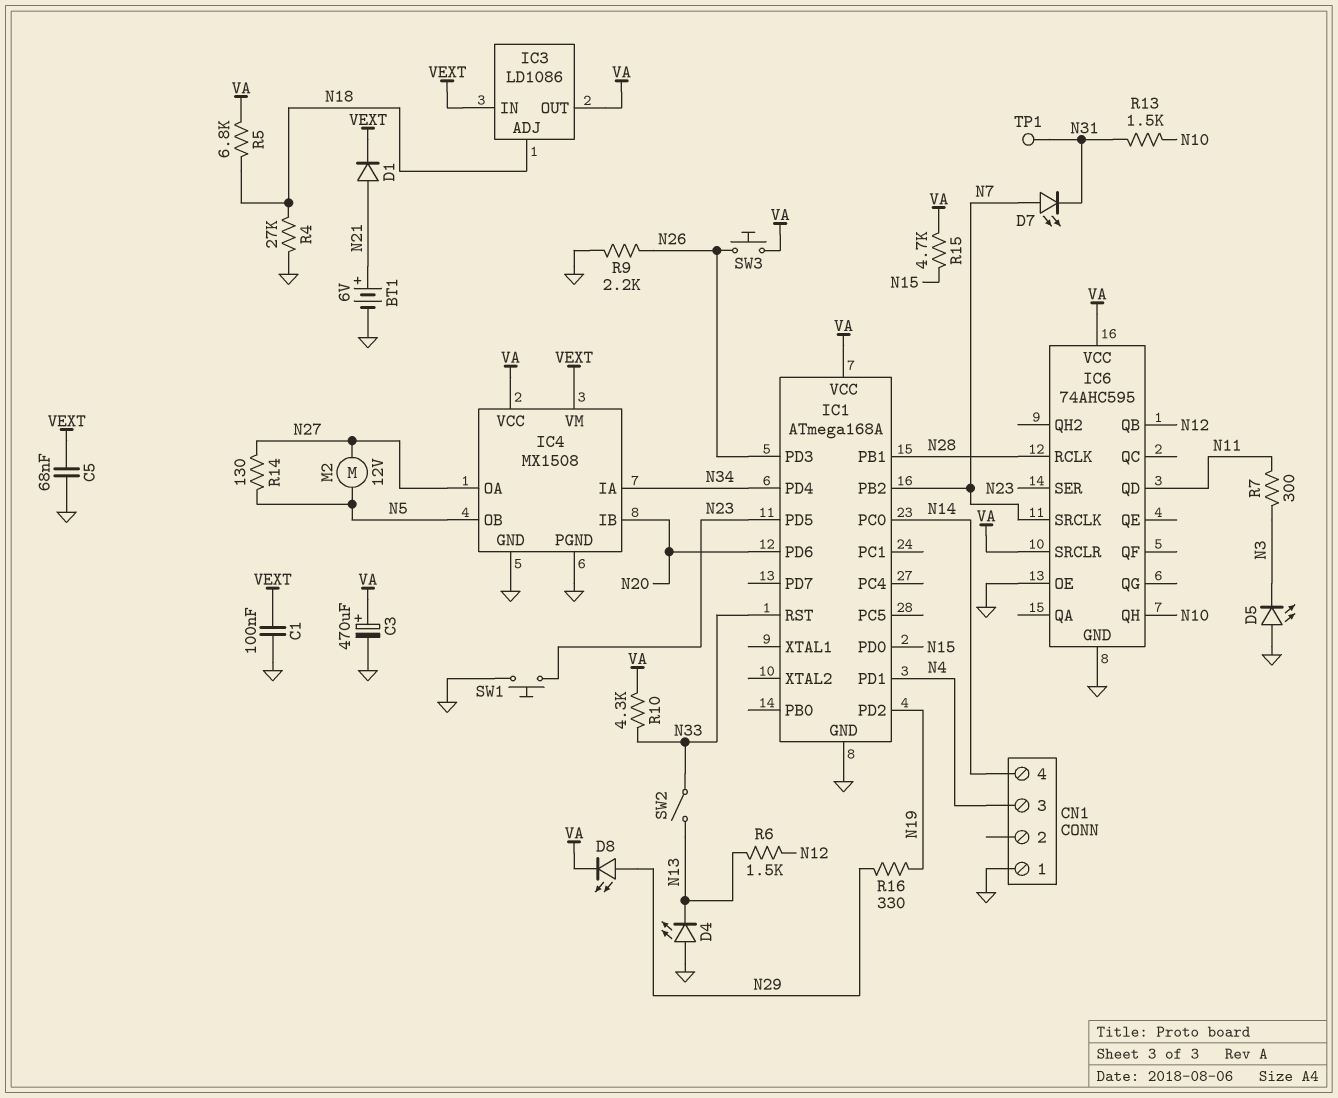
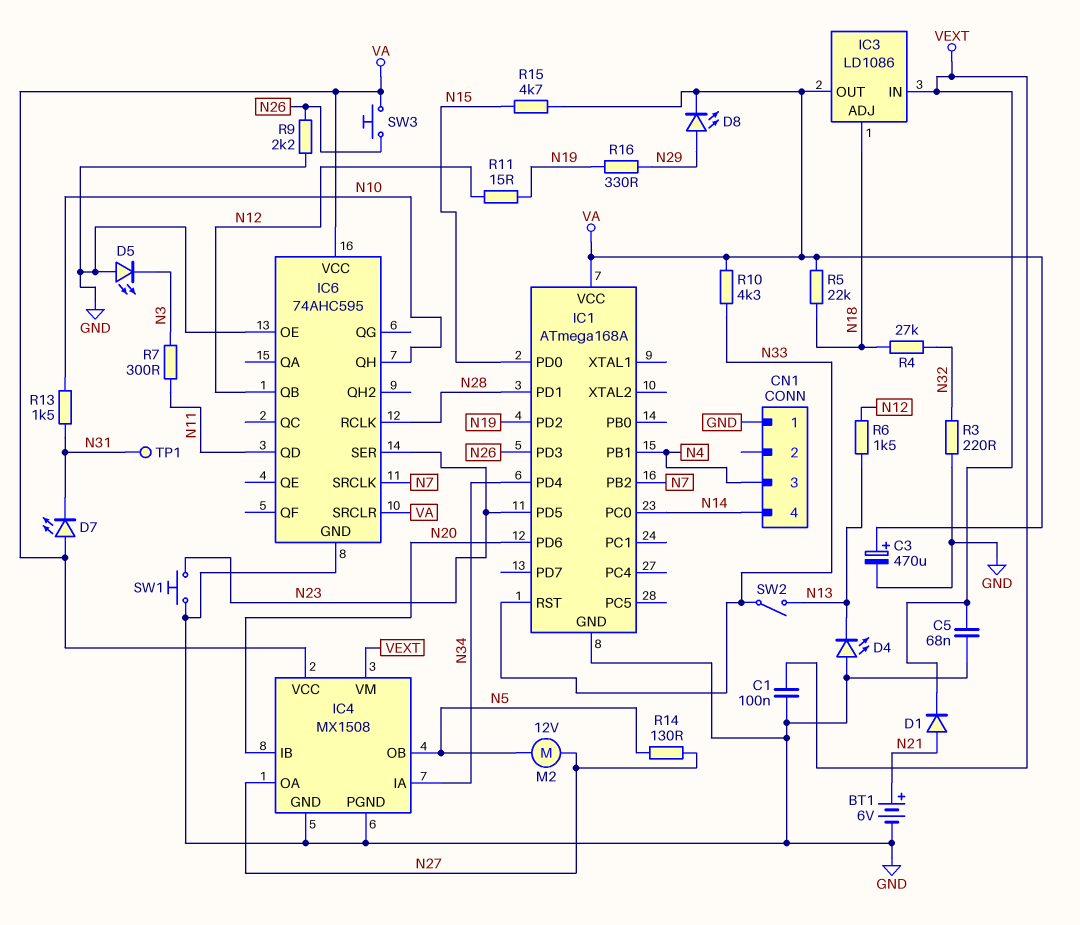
D7: LED (A N7, K N31) -> LED (A VA, K N31)
IC1 pin PB1: N28 -> N4
IC1 pin PD1: N4 -> N28
R3: none -> 220 (GND, N32)
R4: 27k (GND, N18) -> 27k (N18, N32)
R5: 6.8k (N18, VA) -> 22k (N18, VA)
R11: none -> 15 (N12, N19)

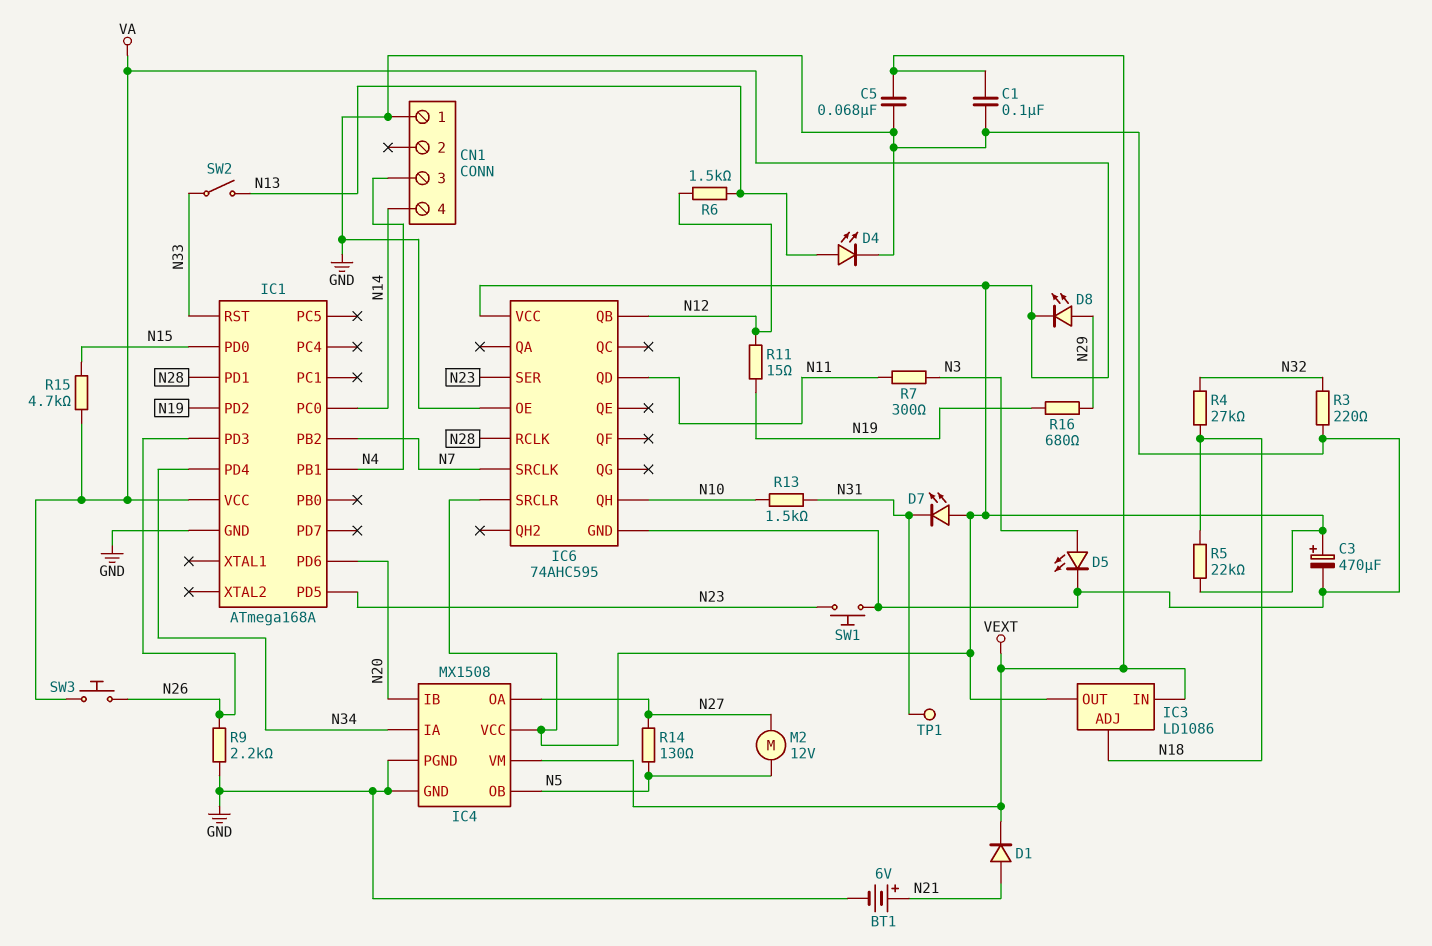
D4: LED (A GND, K N13) -> LED (A N13, K GND)
D5: LED (A GND, K N3) -> LED (A N3, K GND)
R10: 4.3k (N33, VA) -> none
R16: 330 (N19, N29) -> 680 (N19, N29)

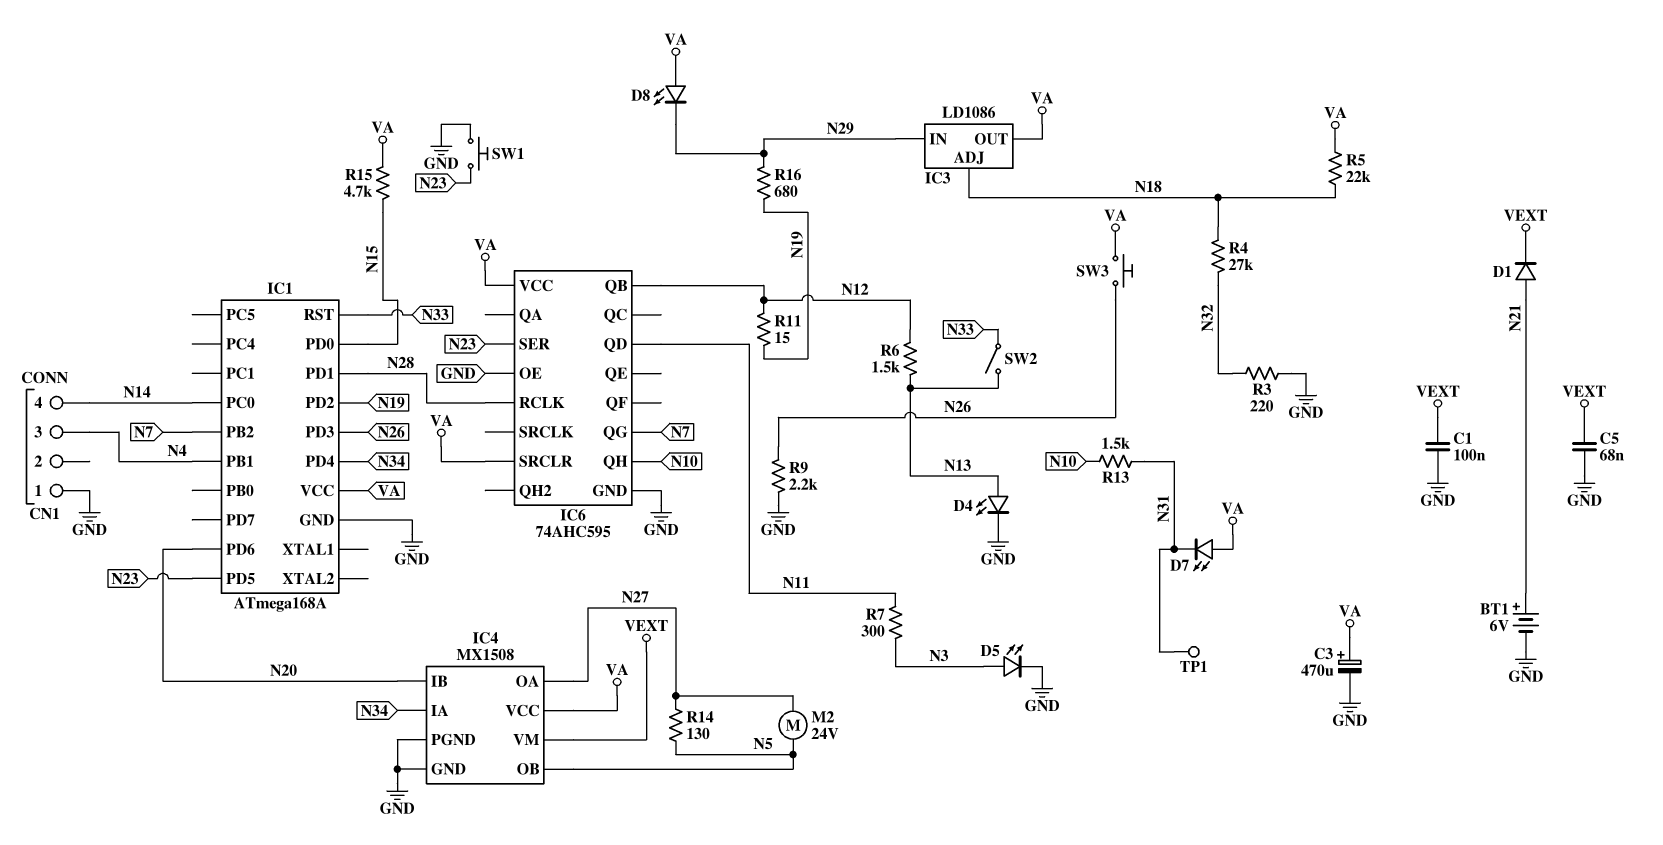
D8: LED (A N29, K VA) -> LED (A VA, K N29)
IC3 pin IN: VEXT -> N29
IC6 pin QG: none -> N7
IC6 pin SRCLK: N7 -> none
M2: motor 12V (N5, N27) -> motor 24V (N5, N27)

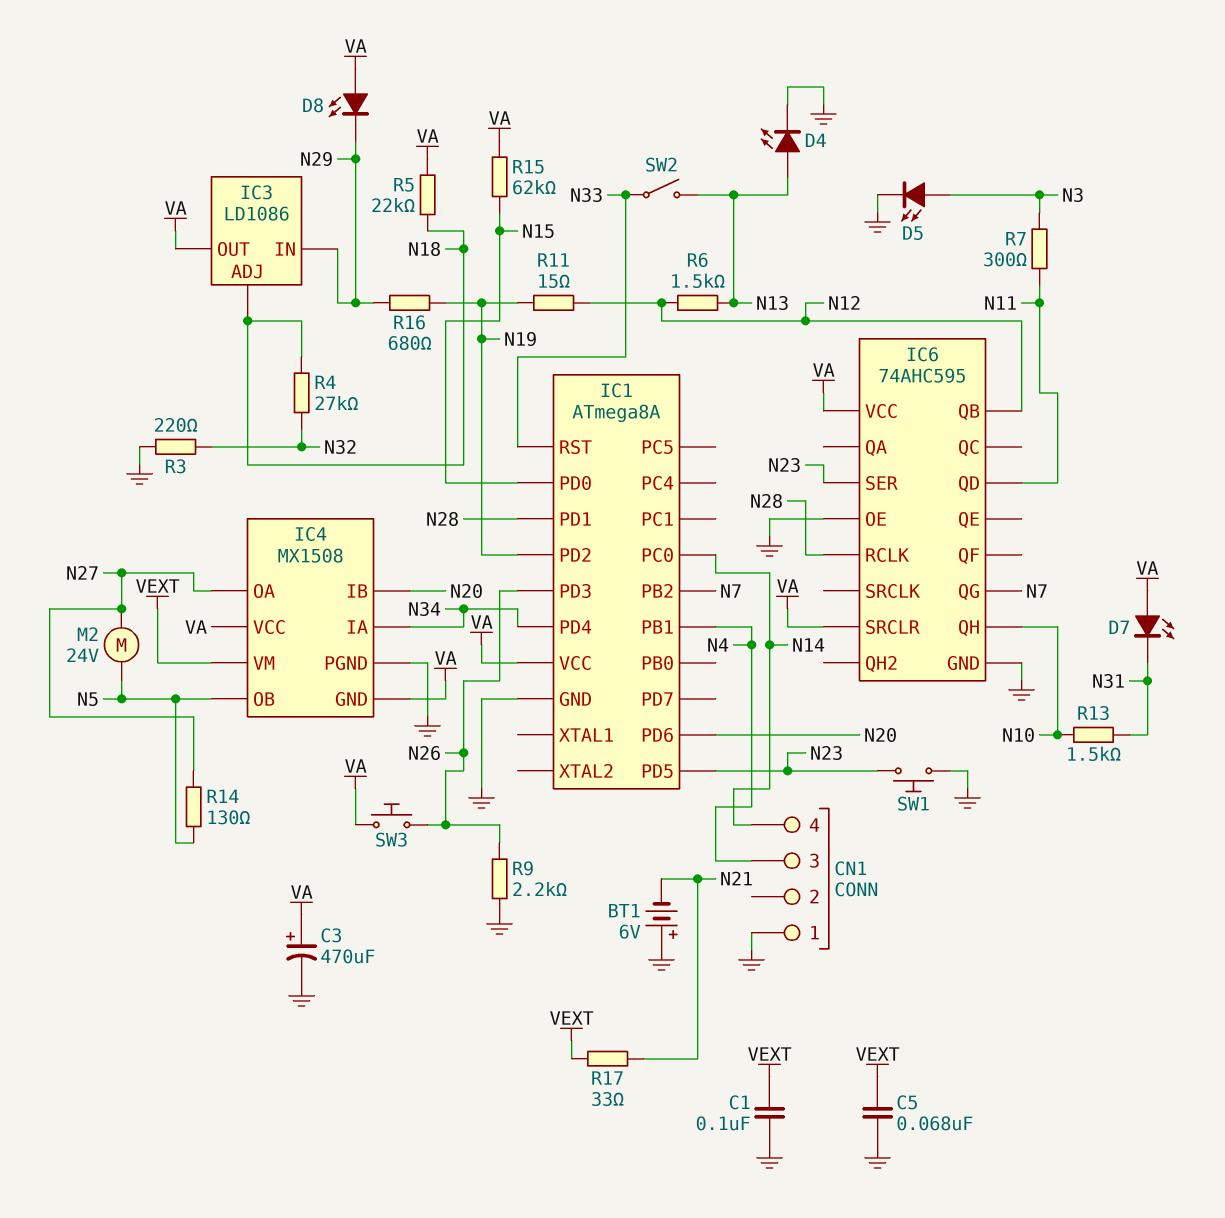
BT1: 6V (plus N21, minus GND) -> 6V (plus GND, minus N21)
D1: diode (A N21, K VEXT) -> none
IC1: ATmega168A -> ATmega8A
IC4 pin GND: GND -> VA
R15: 4.7k (N15, VA) -> 62k (N15, VA)
R17: none -> 33 (N21, VEXT)
TP1: test point (N31) -> none

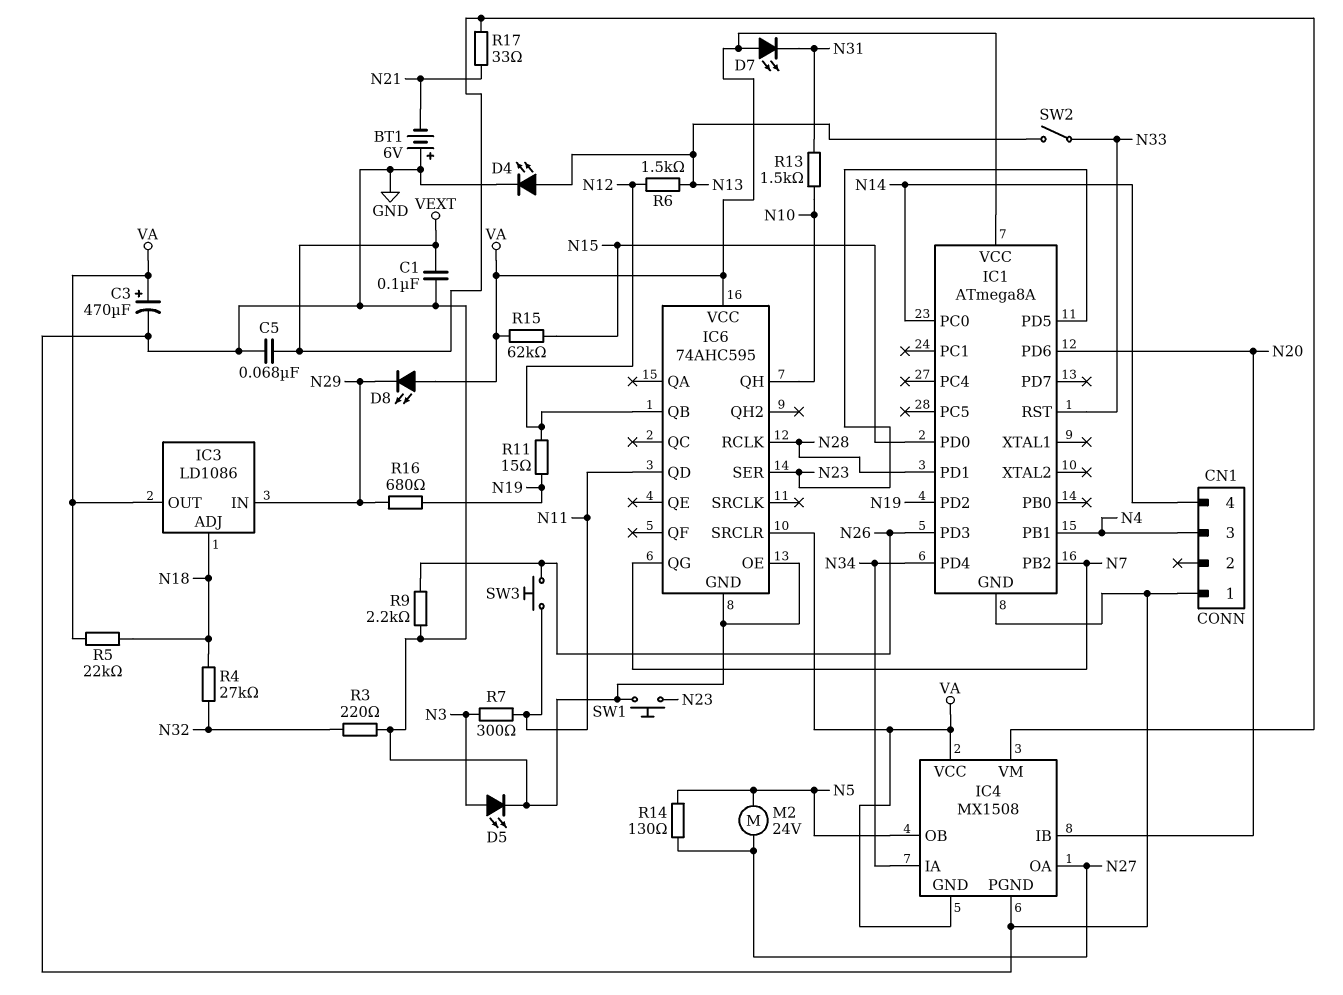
SW3: button (N26, VA) -> button (N11, N26)

